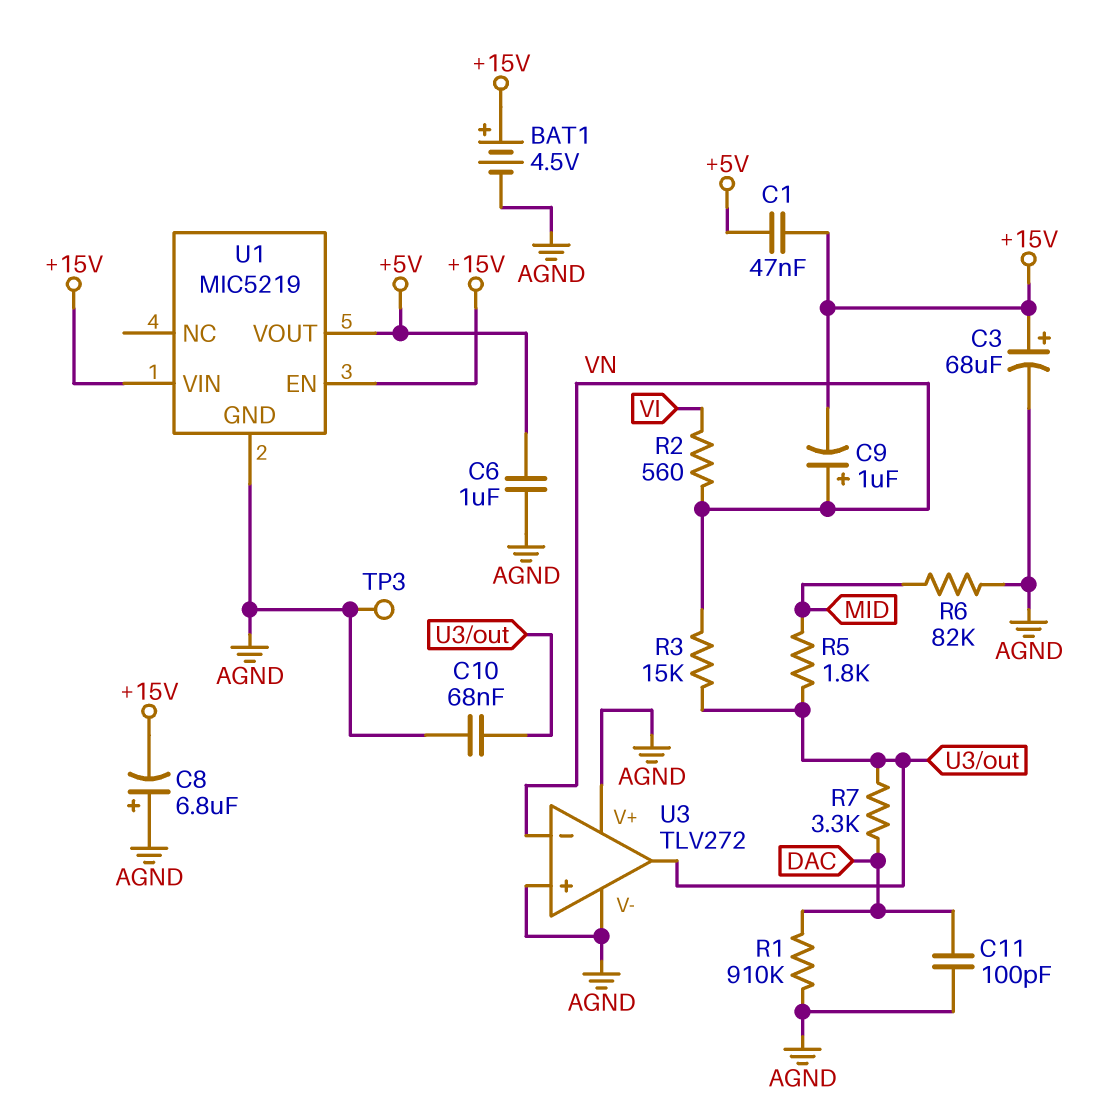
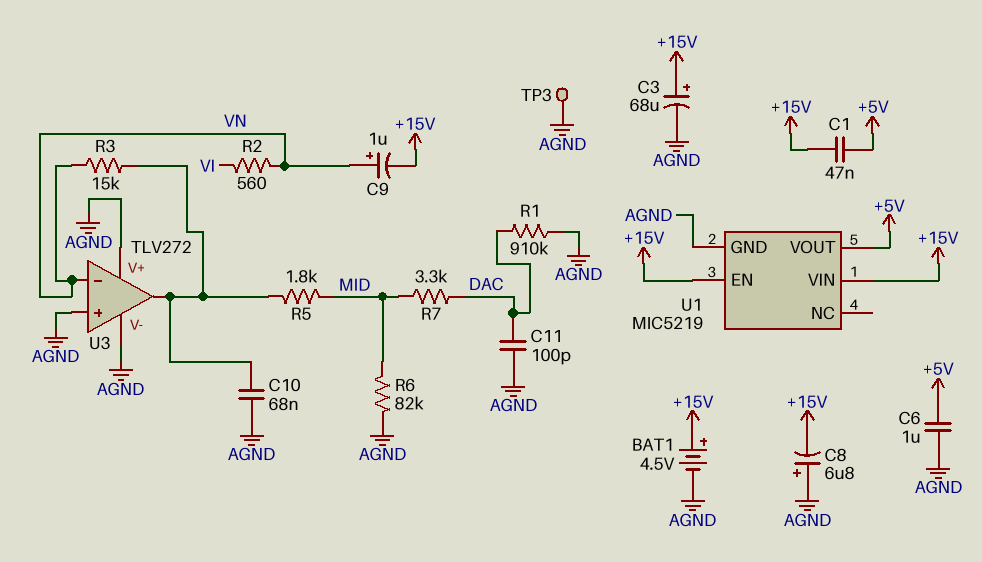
R7: 3.3k (DAC, U3/out) -> 3.3k (DAC, MID)

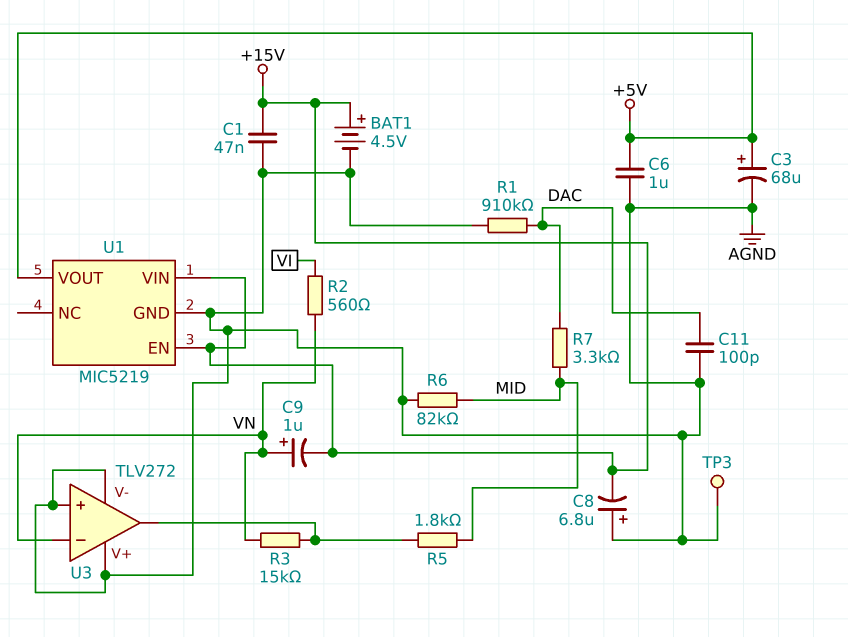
C1: 47nF (+5V, +15V) -> 47nF (+15V, AGND)
C3: 68uF (plus +15V, minus AGND) -> 68uF (plus +5V, minus AGND)
C10: 68nF (AGND, U3/out) -> none

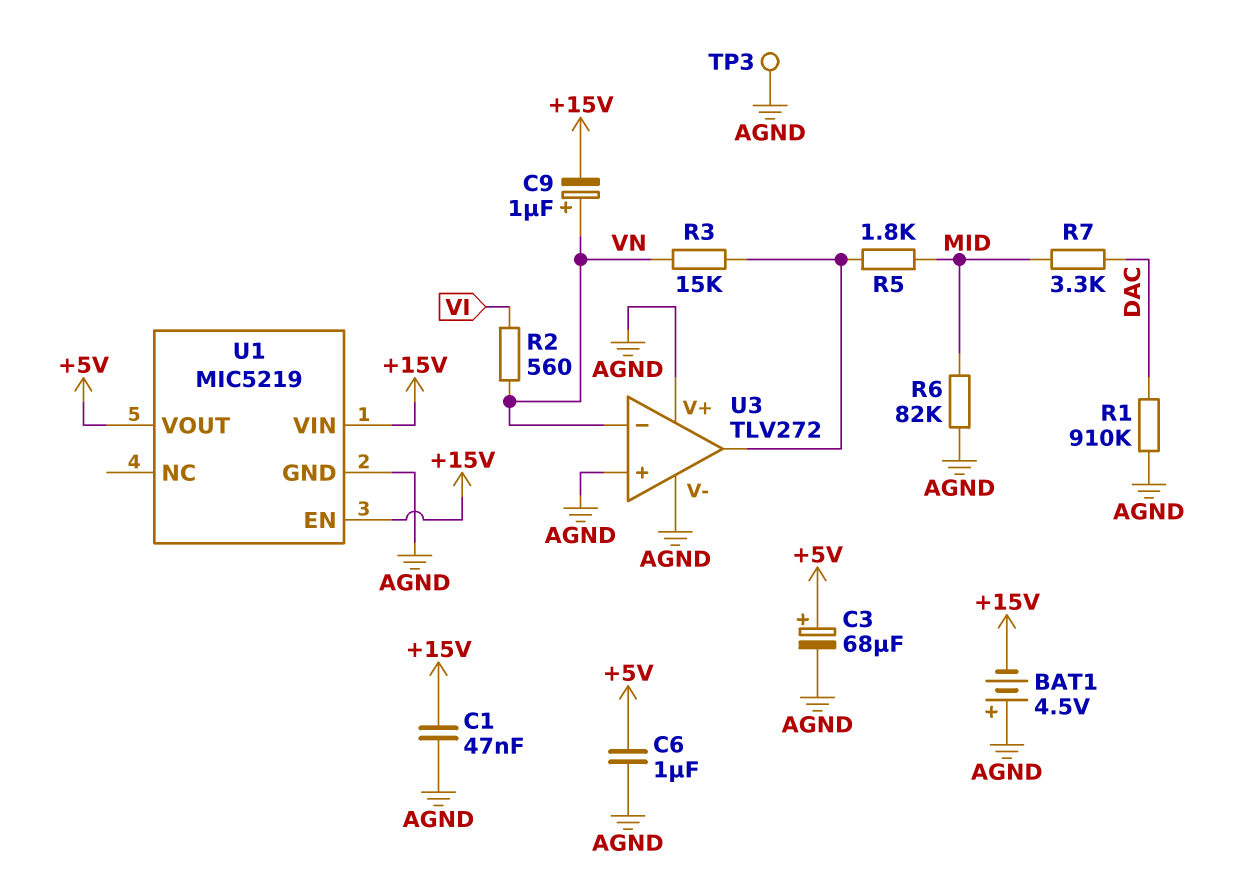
BAT1: 4.5V (plus +15V, minus AGND) -> 4.5V (plus AGND, minus +15V)
C8: 6.8uF (plus AGND, minus +15V) -> none
C11: 100pF (AGND, DAC) -> none

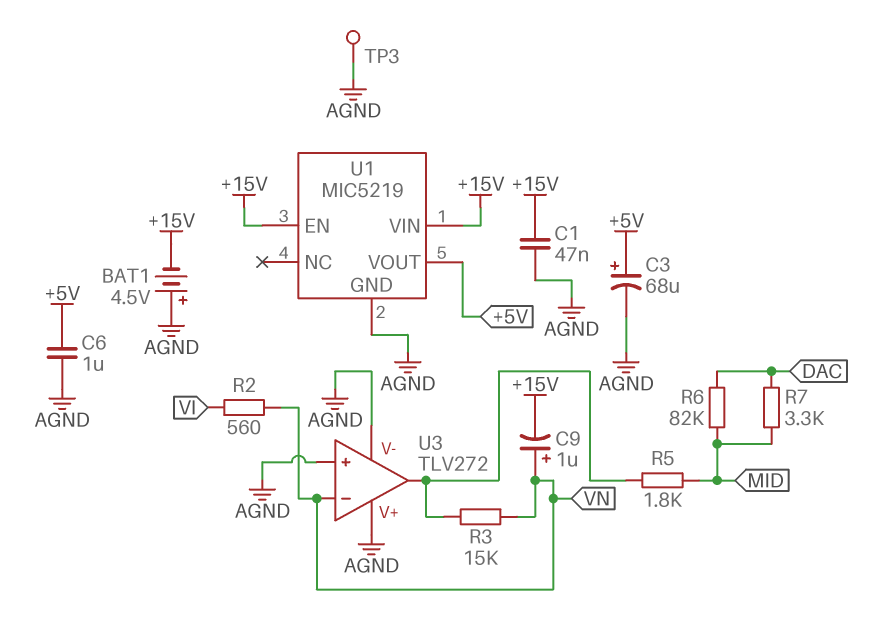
R1: 910k (AGND, DAC) -> none
R6: 82k (AGND, MID) -> 82k (DAC, MID)

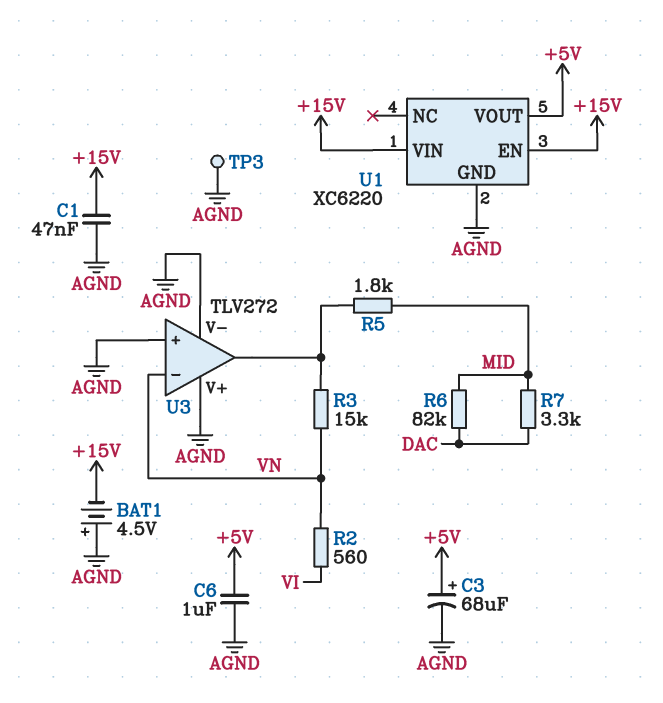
C9: 1uF (plus VN, minus +15V) -> none
U1: MIC5219 -> XC6220

